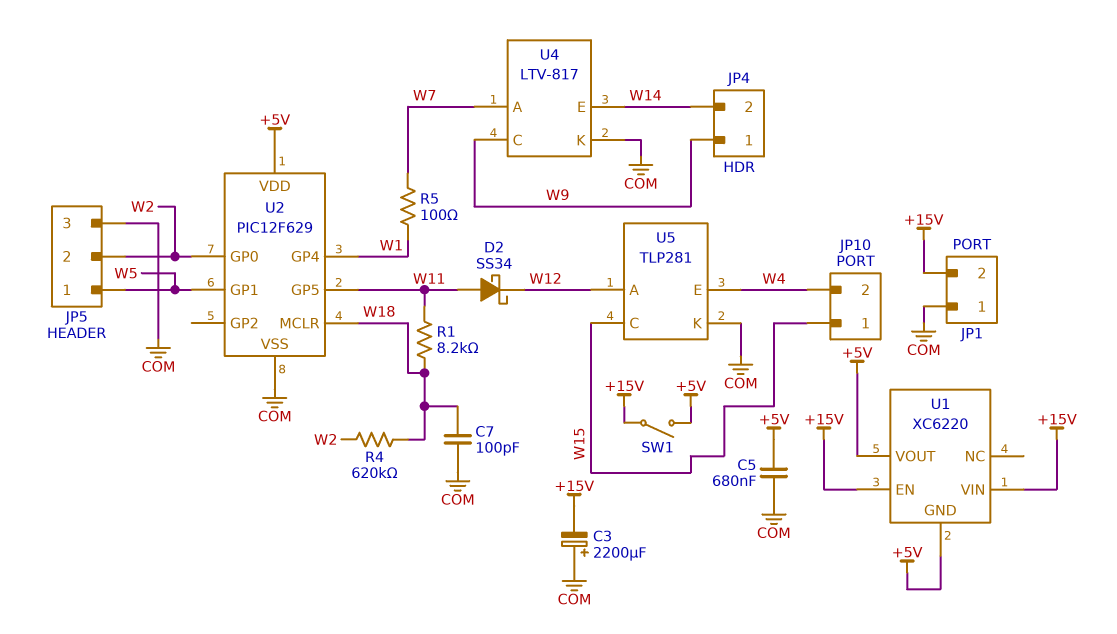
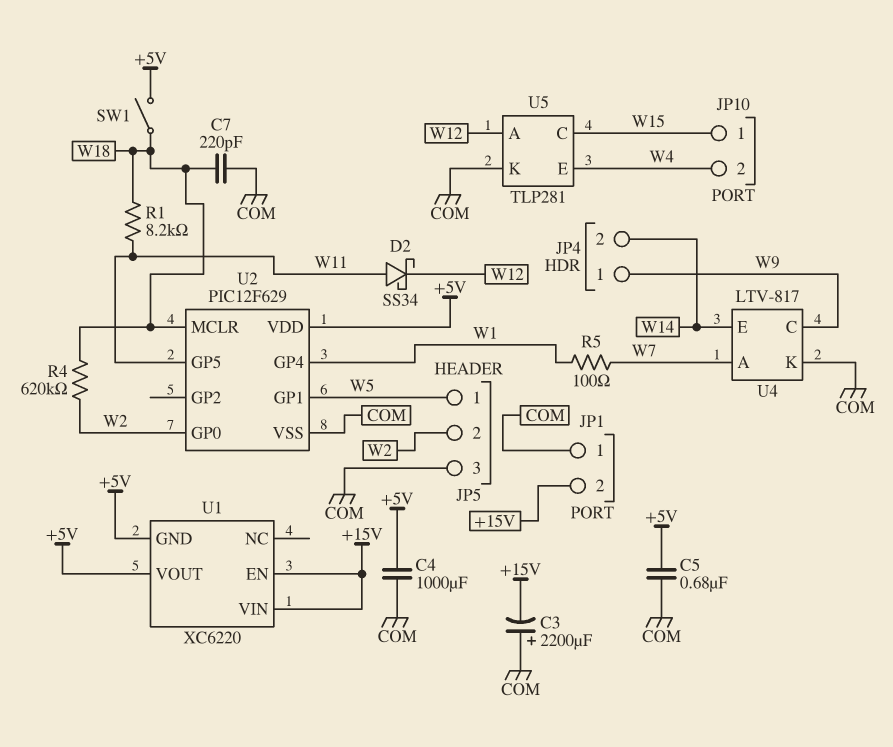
C4: none -> 1000uF (+5V, COM)
C7: 100pF (COM, W18) -> 220pF (COM, W18)
SW1: switch (+5V, +15V) -> switch (+5V, W18)

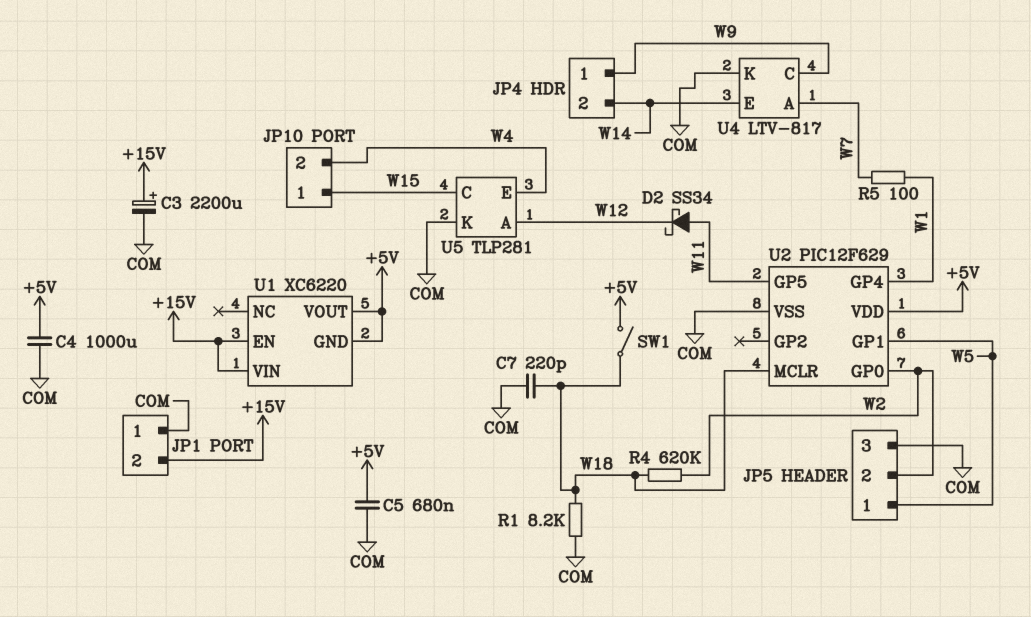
C3: 2200uF (plus COM, minus +15V) -> 2200uF (plus +15V, minus COM)
R1: 8.2k (W11, W18) -> 8.2k (COM, W18)

